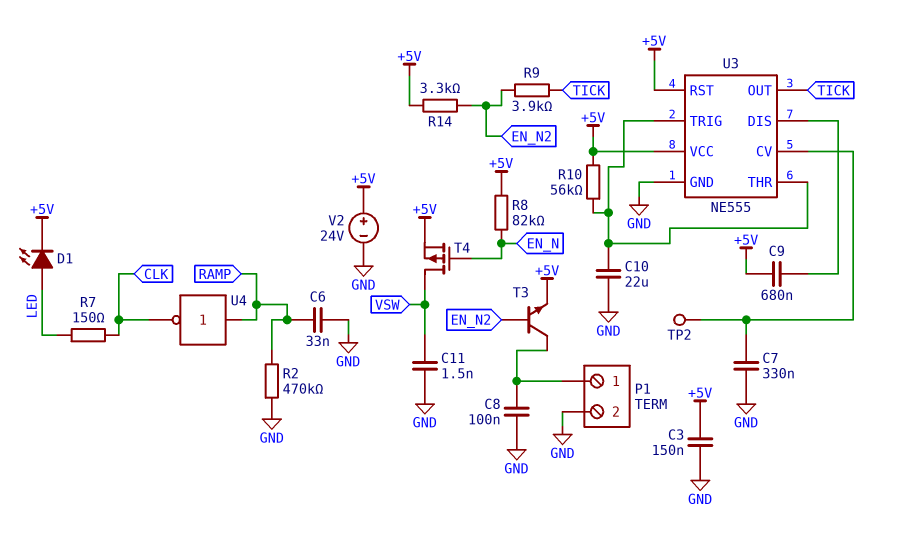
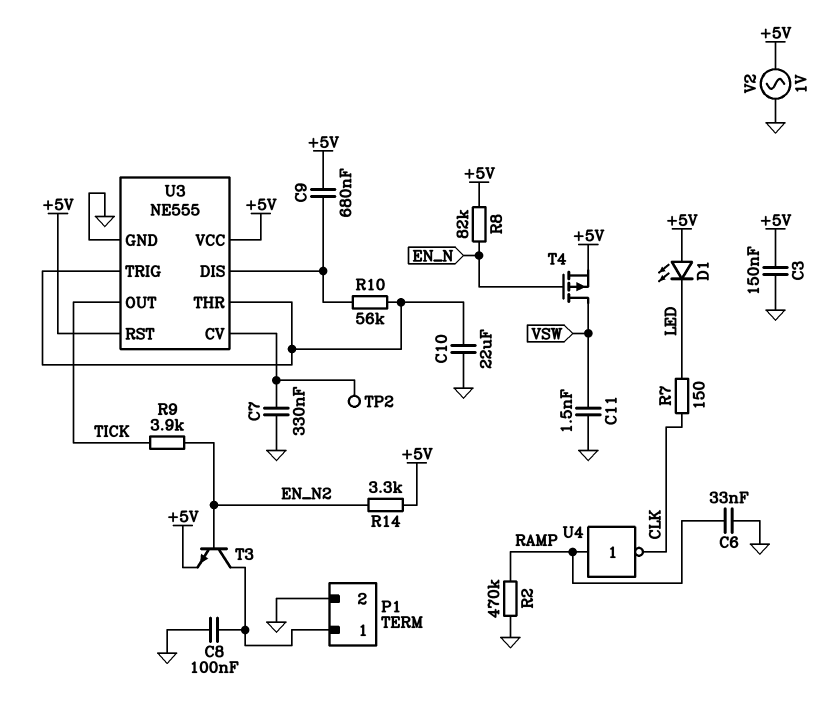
D1: LED (A LED, K +5V) -> LED (A +5V, K LED)
R10: 56k (+5V, U3/THR) -> 56k (U3/DIS, U3/THR)
V2: 24V (plus +5V, minus GND) -> AC 1V (+5V, GND)

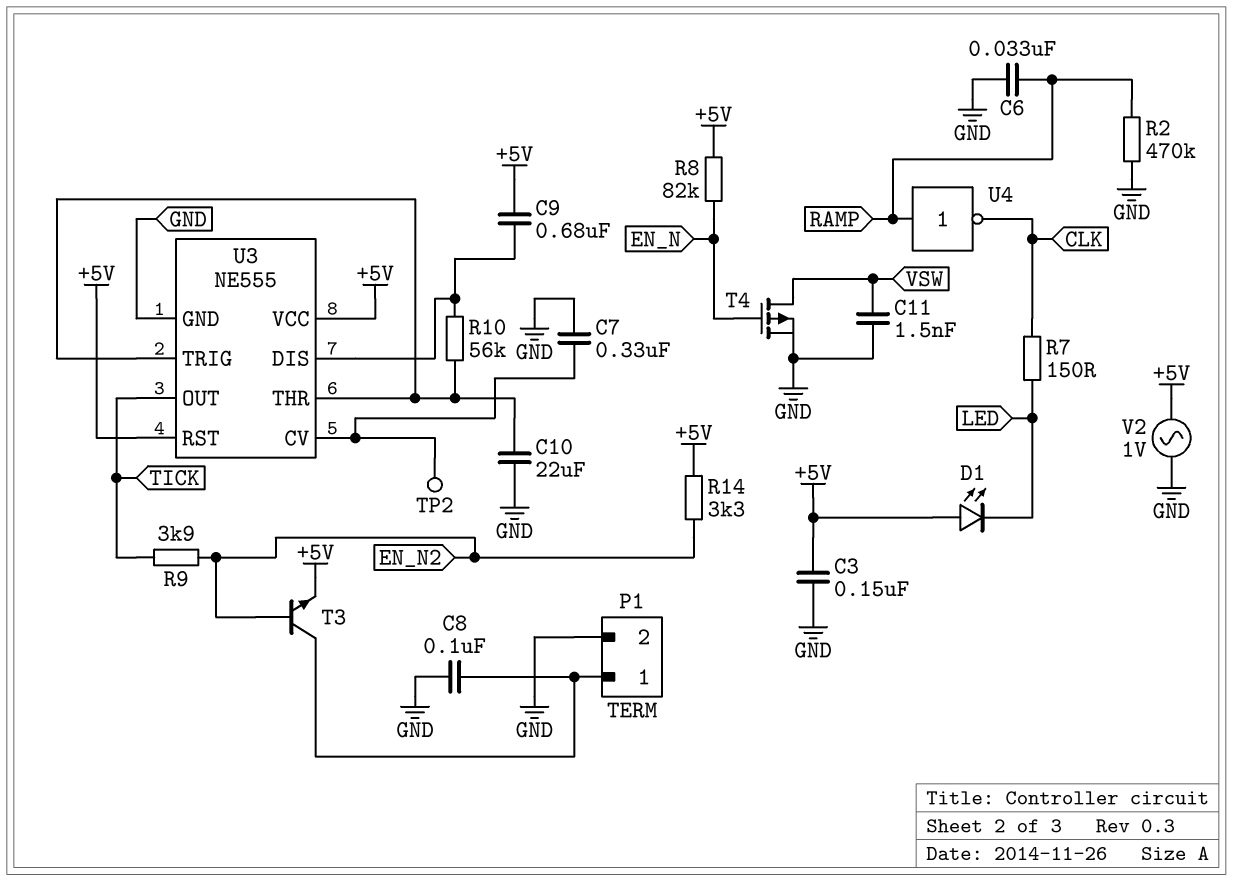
T4: PMOS (G EN_N, D VSW, S +5V) -> PMOS (G EN_N, D VSW, S GND)

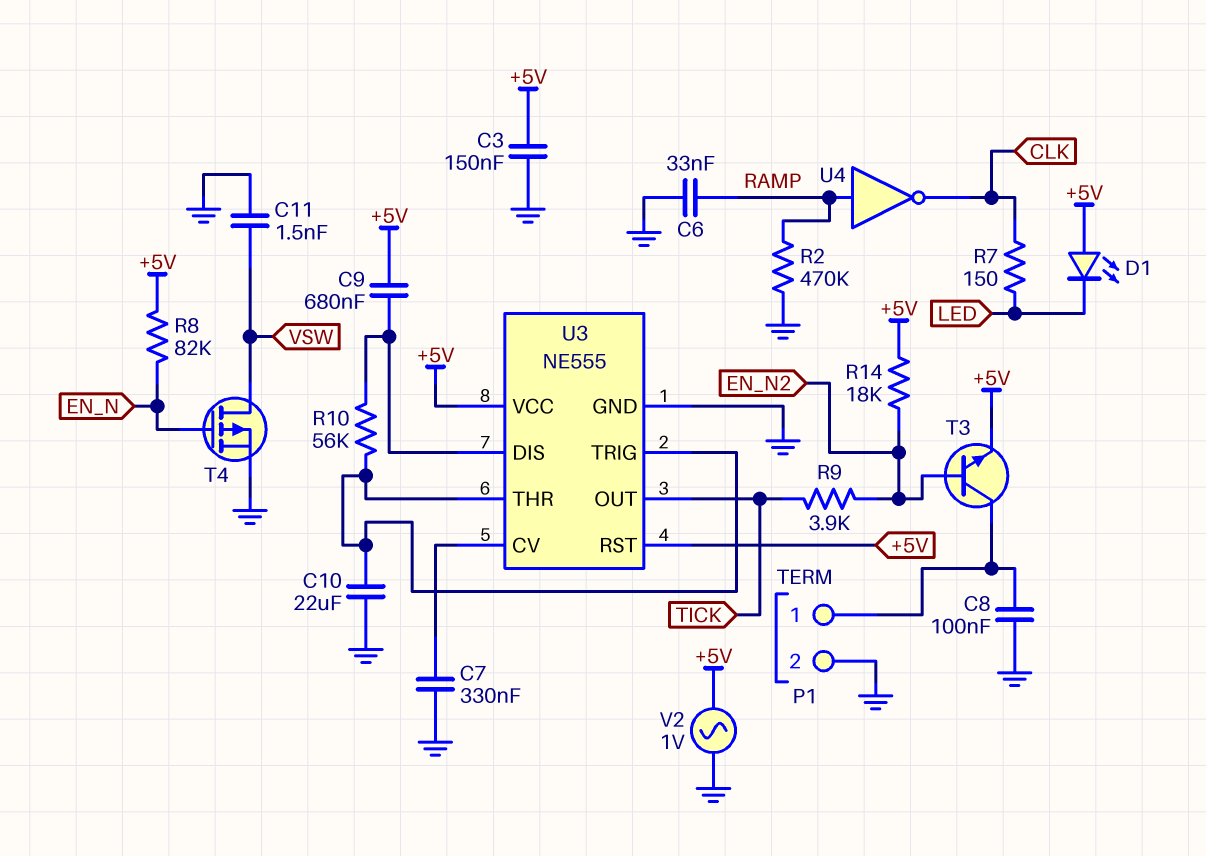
R14: 3.3k (+5V, EN_N2) -> 18k (+5V, EN_N2)
TP2: test point (U3/CV) -> none

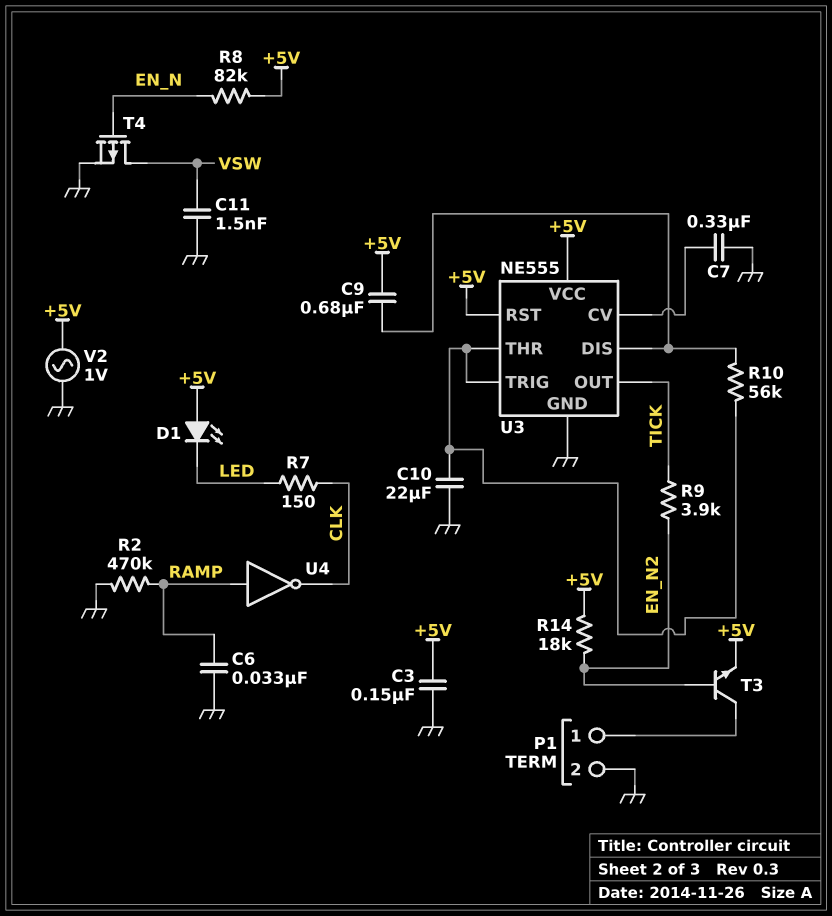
C8: 100nF (GND, P1/1) -> none

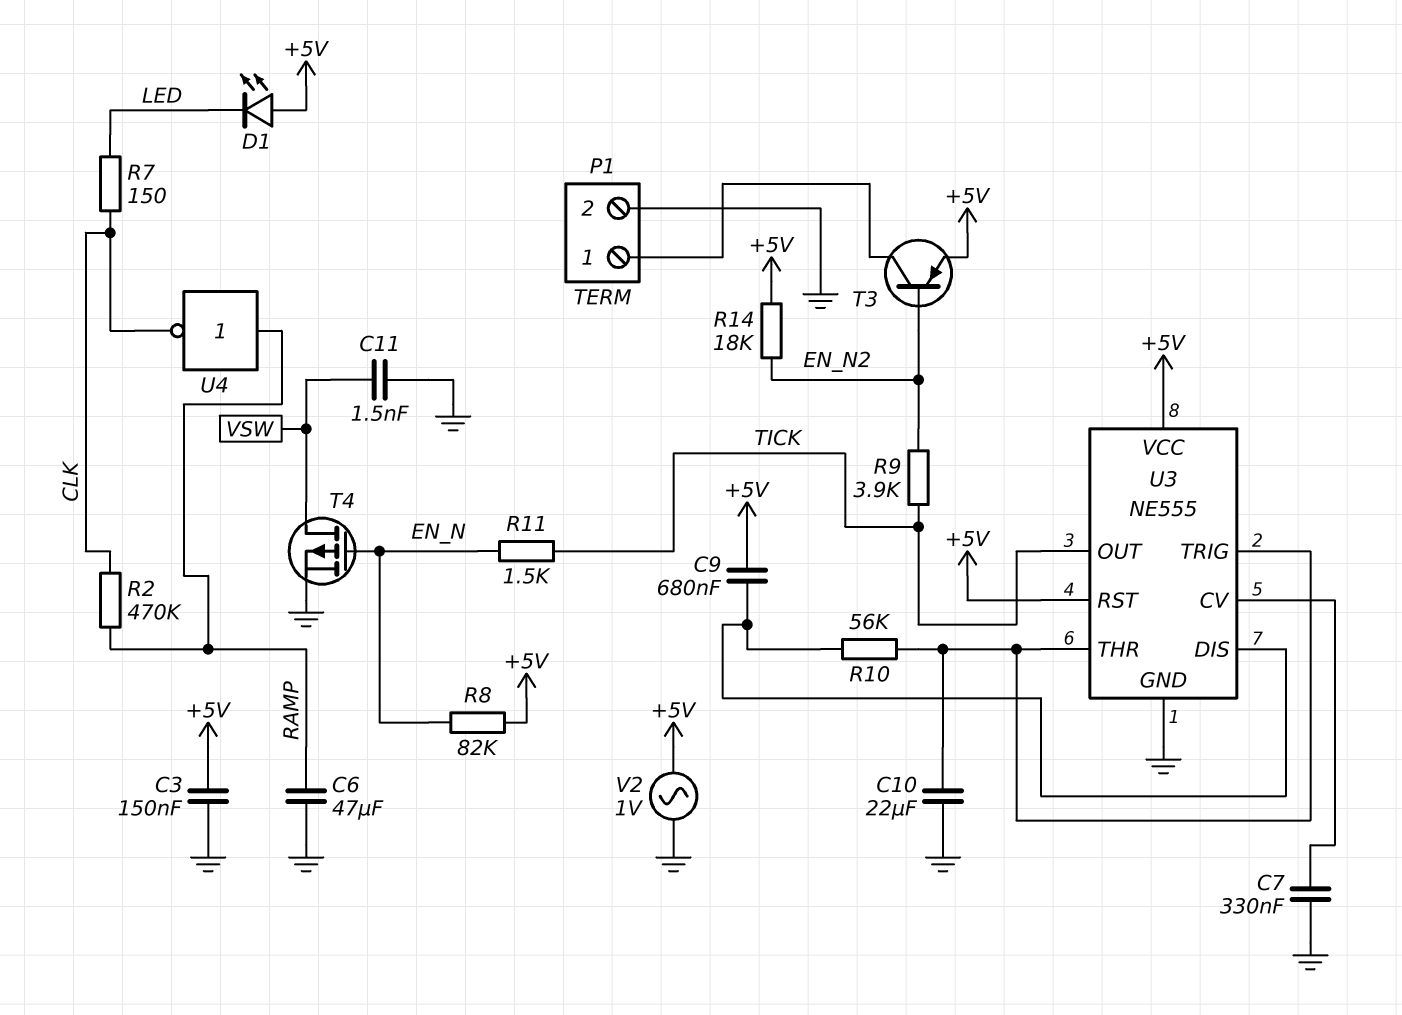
C6: 33nF (GND, RAMP) -> 47uF (GND, RAMP)
R2: 470k (GND, RAMP) -> 470k (CLK, RAMP)
R11: none -> 1.5k (EN_N, TICK)
T3: NPN (B EN_N2, C P1/1, E +5V) -> PNP (B EN_N2, C P1/1, E +5V)

